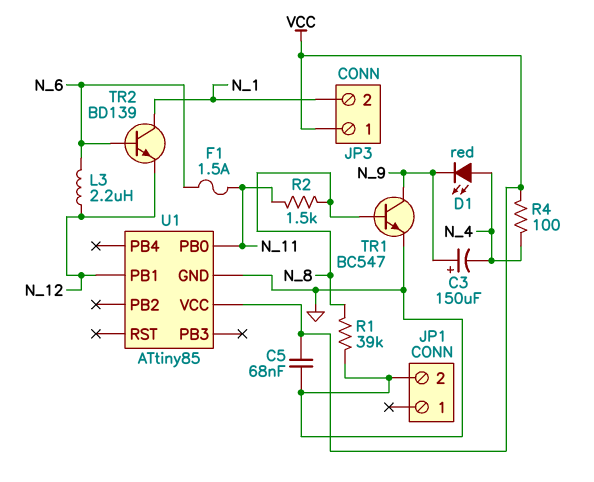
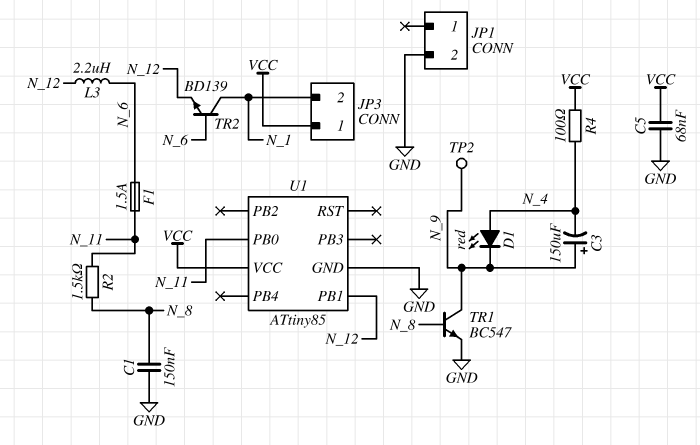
C1: none -> 150nF (GND, N_8)
R1: 39k (GND, N_8) -> none
TP2: none -> test point (N_9)

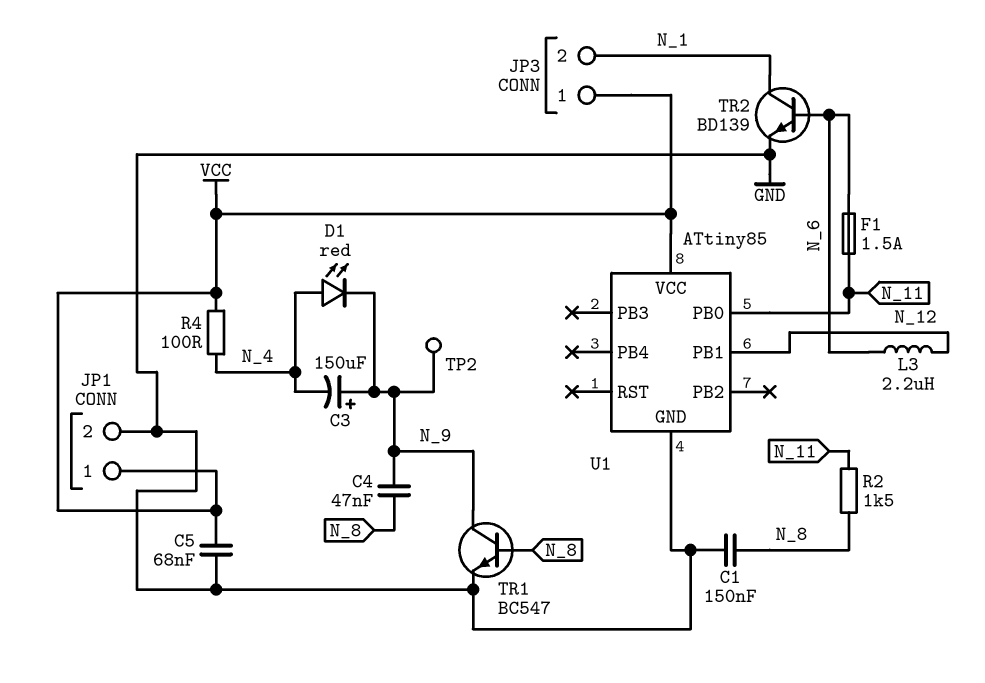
C4: none -> 47nF (N_8, N_9)
JP1 pin 1: none -> VCC
TR2: NPN BD139 (B N_6, C N_1, E N_12) -> NPN BD139 (B N_6, C N_1, E GND)

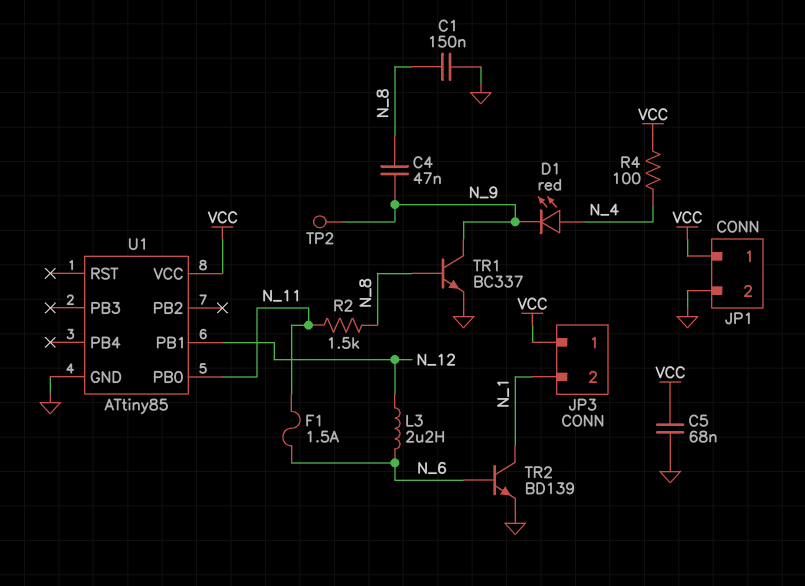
C3: 150uF (plus N_9, minus N_4) -> none
TR1: NPN BC547 (B N_8, C N_9, E GND) -> NPN BC337 (B N_8, C N_9, E GND)

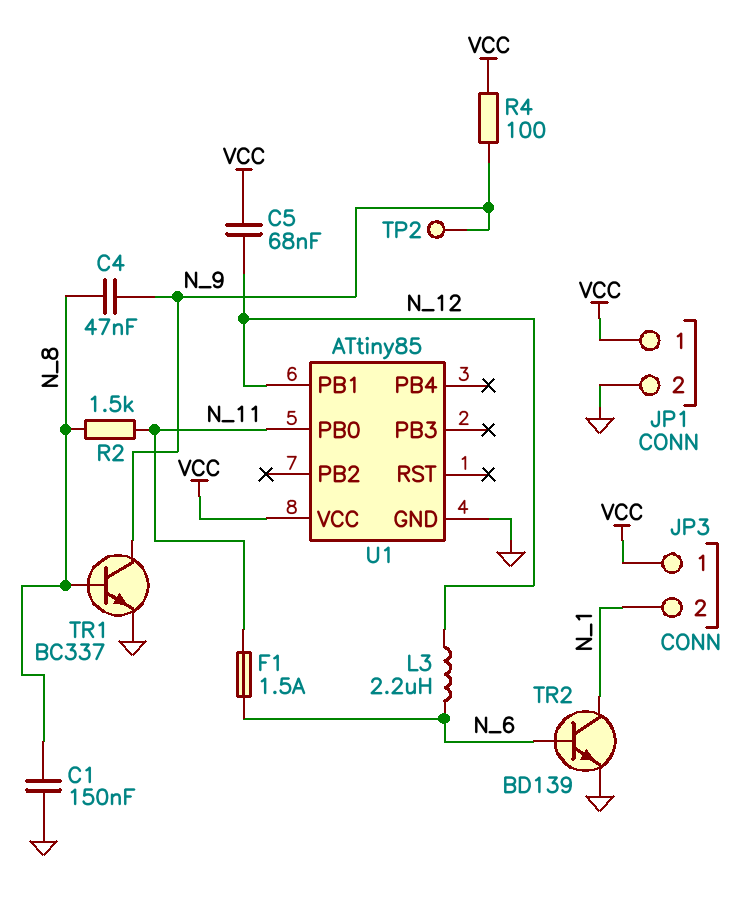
C5: 68nF (GND, VCC) -> 68nF (N_12, VCC)
D1: LED red (A N_4, K N_9) -> none
R4: 100 (N_4, VCC) -> 100 (N_9, VCC)

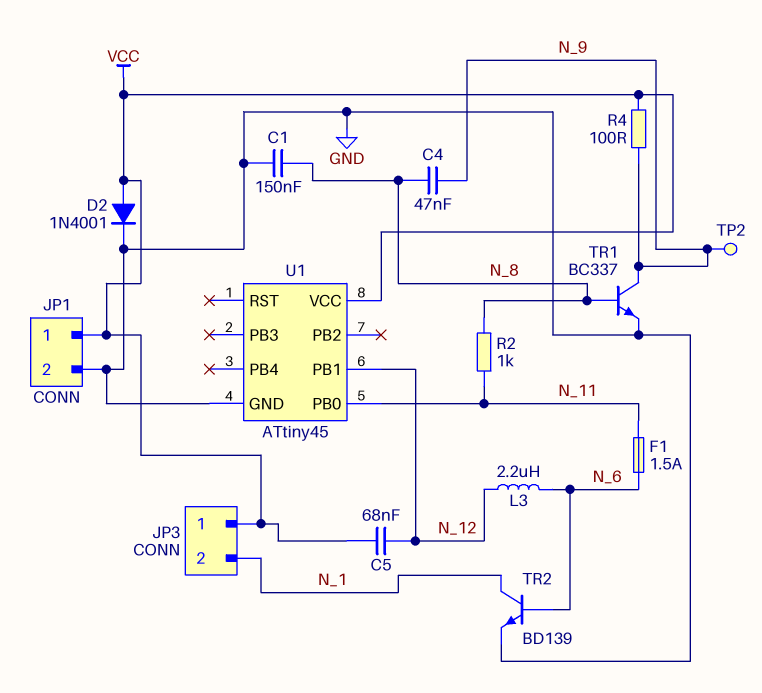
D2: none -> diode 1N4001 (A VCC, K GND)
R2: 1.5k (N_8, N_11) -> 1k (N_8, N_11)
U1: ATtiny85 -> ATtiny45

